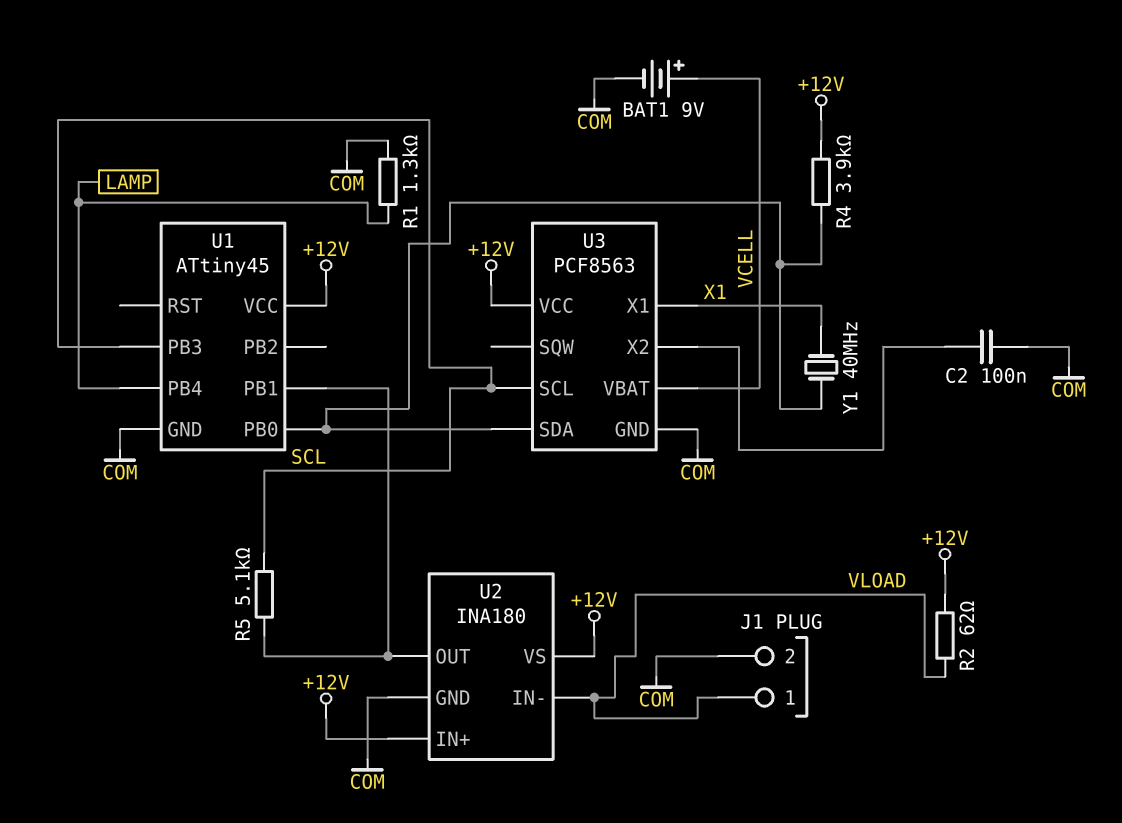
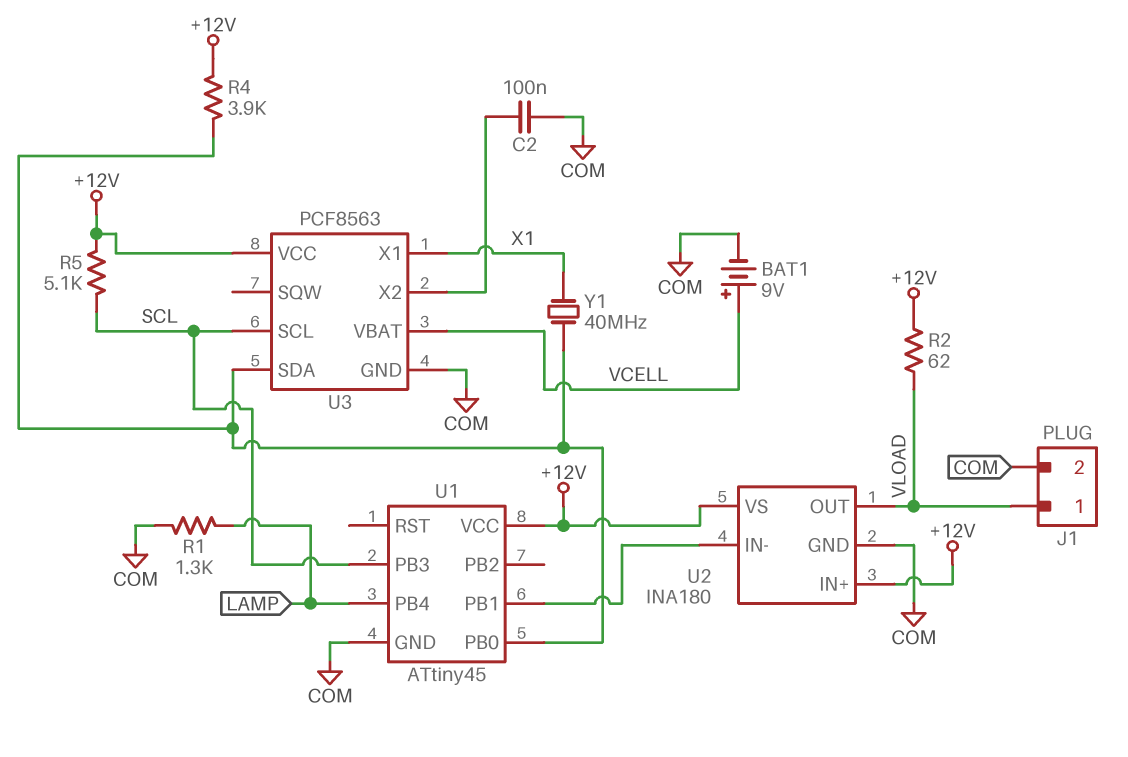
R5: 5.1k (SCL, U1/PB1) -> 5.1k (+12V, SCL)
U2 pin IN-: VLOAD -> U1/PB1
U2 pin OUT: U1/PB1 -> VLOAD

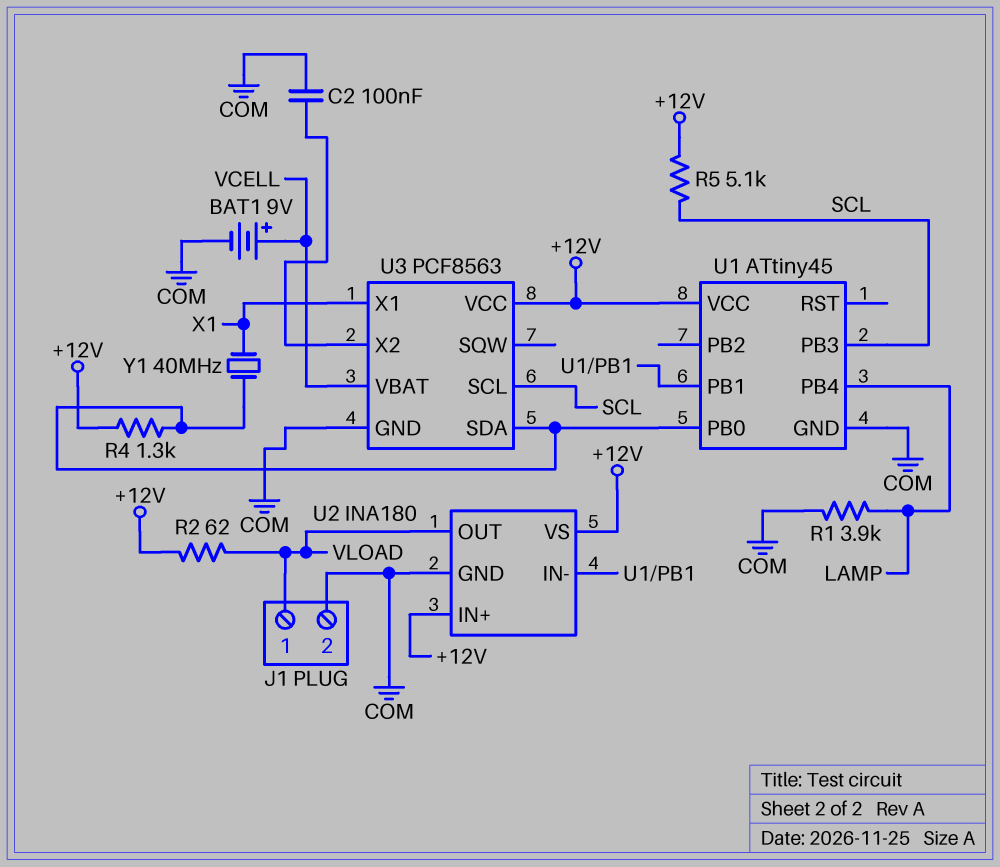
R1: 1.3k (COM, LAMP) -> 3.9k (COM, LAMP)
R4: 3.9k (+12V, U1/PB0) -> 1.3k (+12V, U1/PB0)

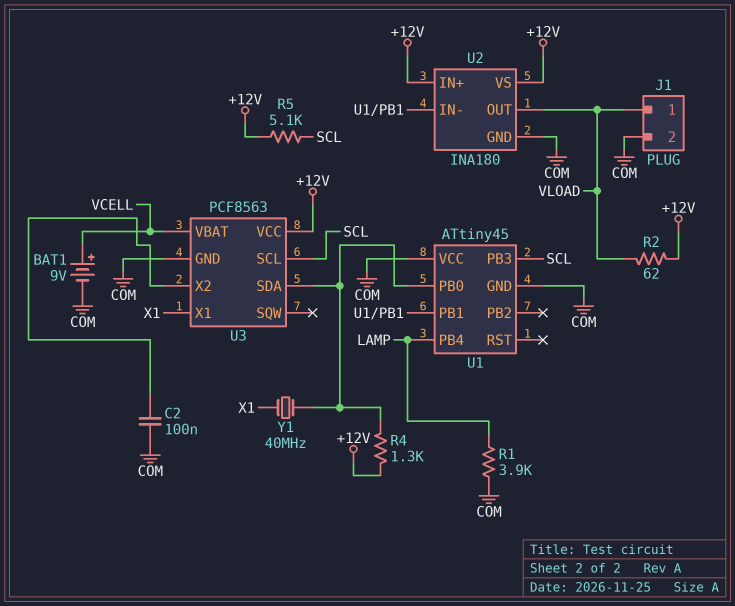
U1 pin VCC: +12V -> COM

